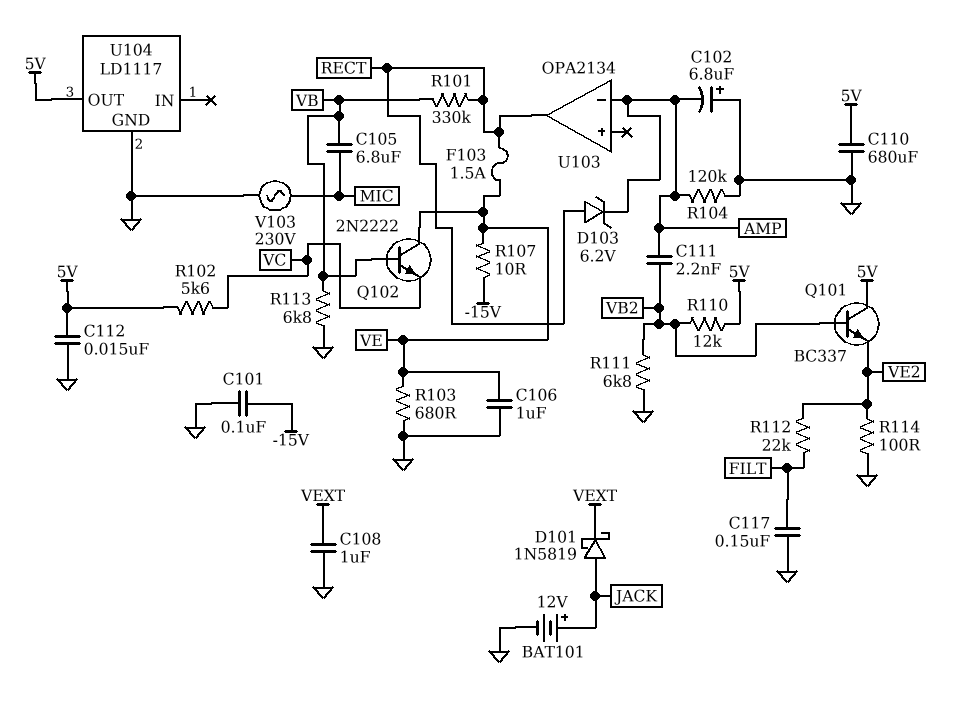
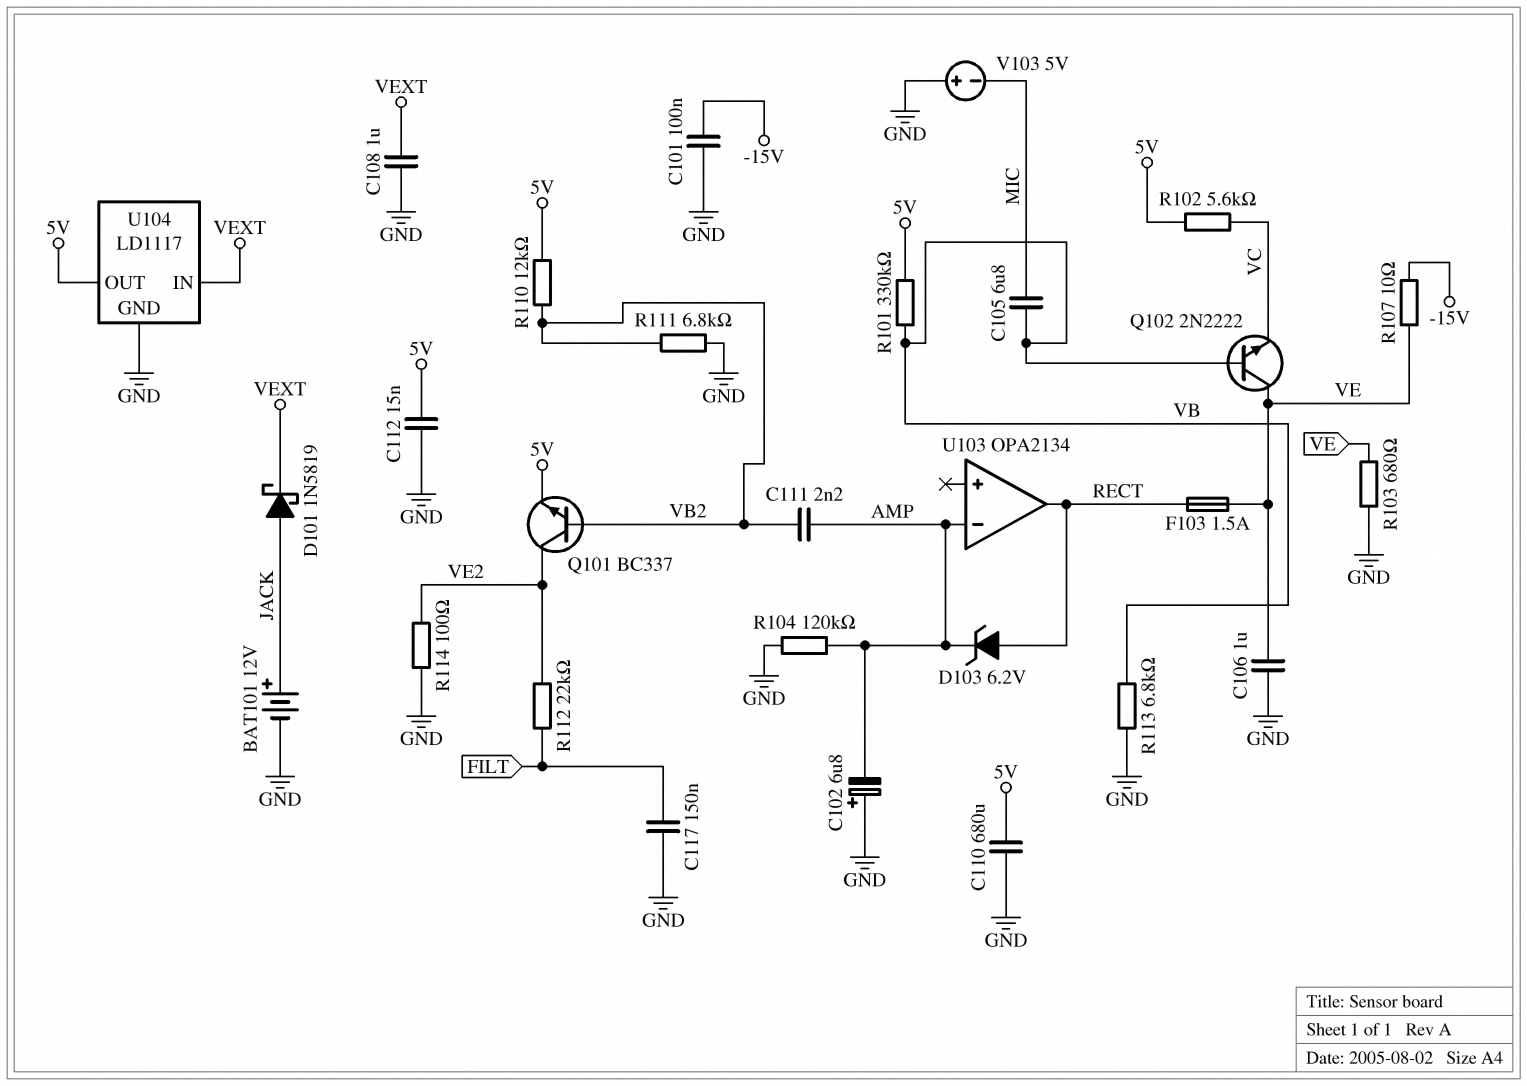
Q101: NPN BC337 (B VB2, C 5V, E VE2) -> NPN BC337 (B VB2, C VE2, E 5V)
R101: 330k (RECT, VB) -> 330k (5V, VB)
U104 pin IN: none -> VEXT
V103: AC 230V (GND, MIC) -> 5V (plus GND, minus MIC)

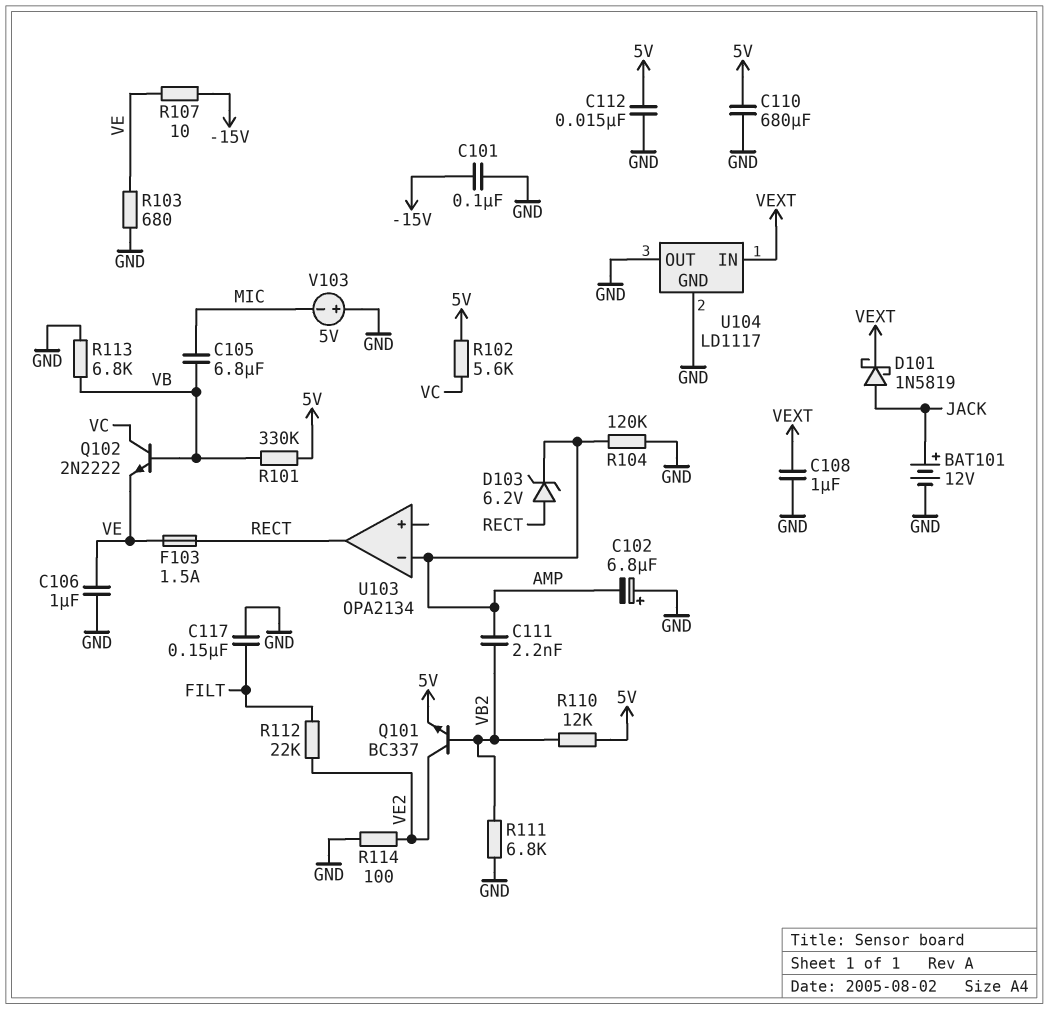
Q102: NPN 2N2222 (B VB, C VE, E VC) -> NPN 2N2222 (B VB, C VC, E VE)
U104 pin OUT: 5V -> GND

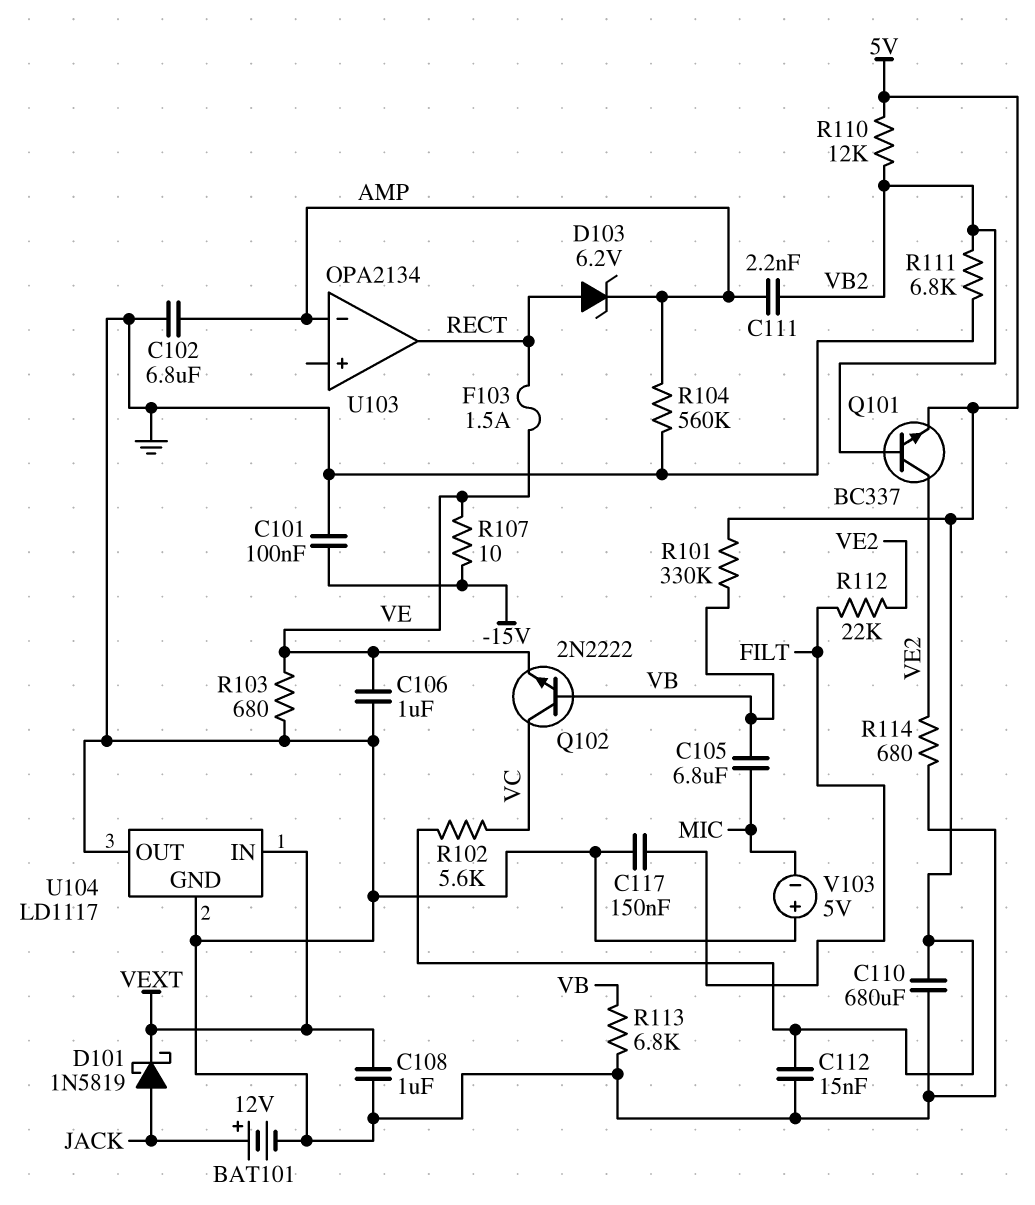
C102: 6.8uF (plus GND, minus AMP) -> 6.8uF (AMP, GND)
R104: 120k (AMP, GND) -> 560k (AMP, GND)
R114: 100 (GND, VE2) -> 680 (GND, VE2)

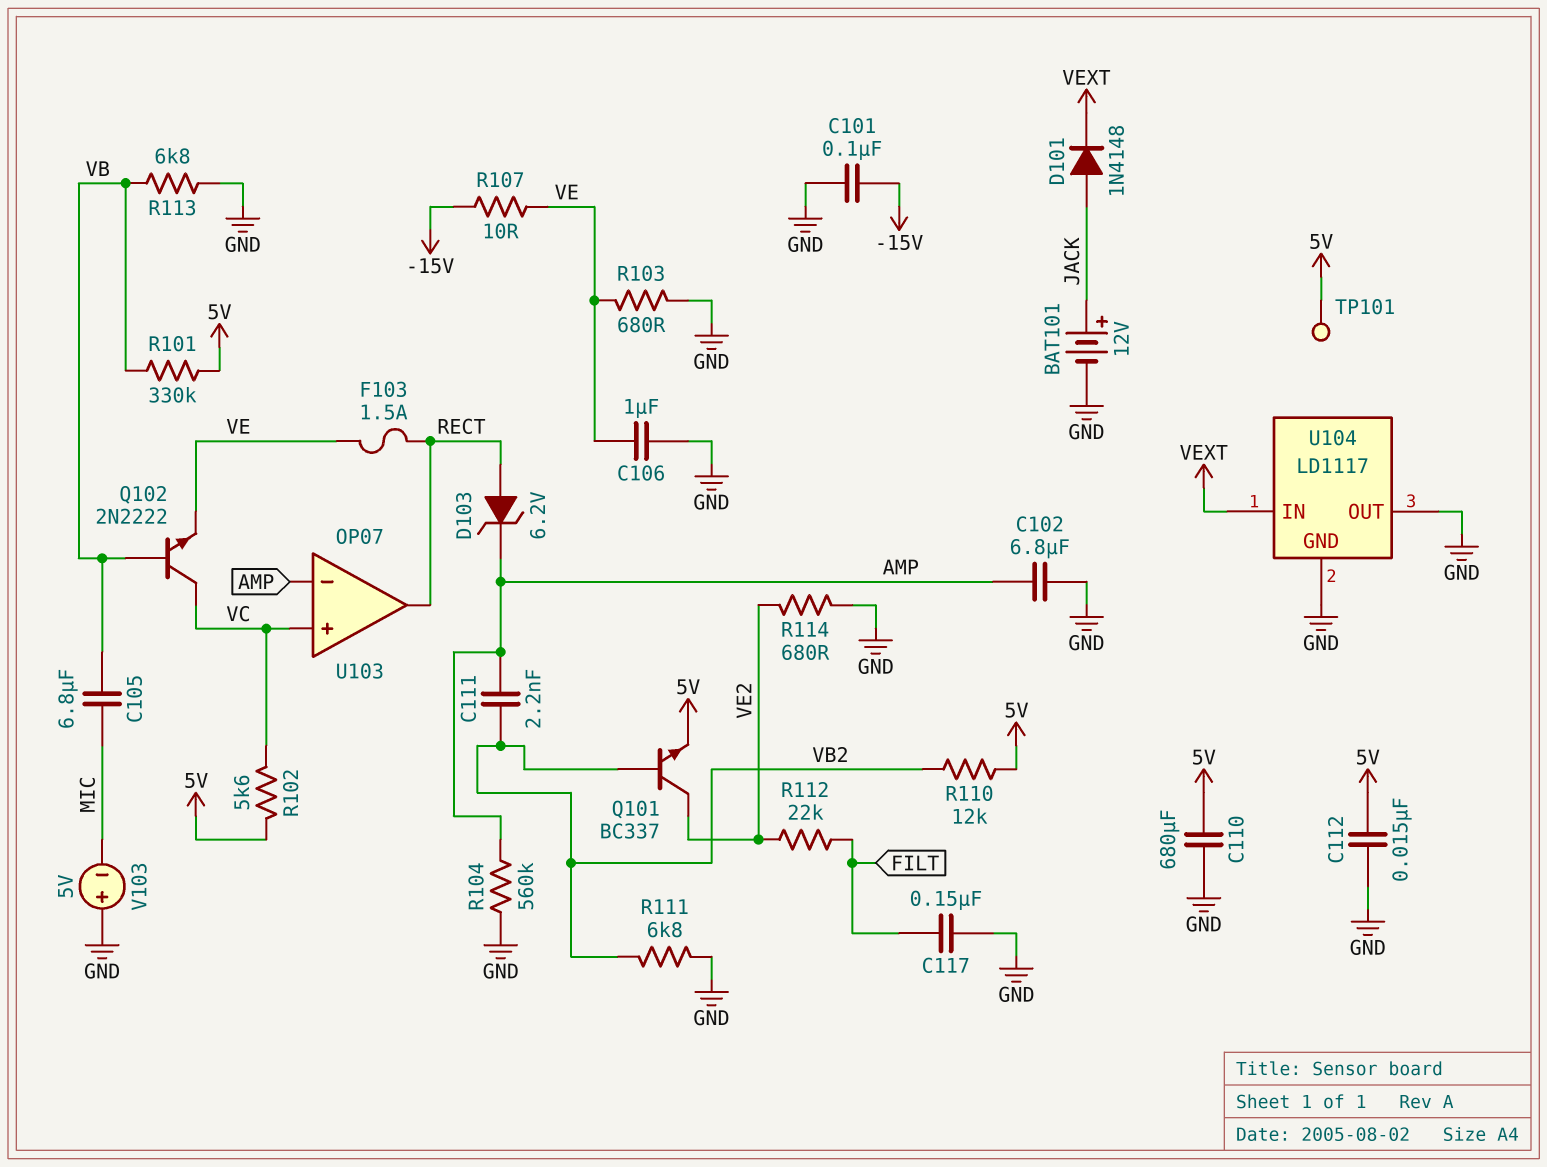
C108: 1uF (GND, VEXT) -> none
D101: schottky 1N5819 (A JACK, K VEXT) -> diode 1N4148 (A JACK, K VEXT)
TP101: none -> test point (5V)
U103: OPA2134 -> OP07
U103 pin in+: none -> VC

